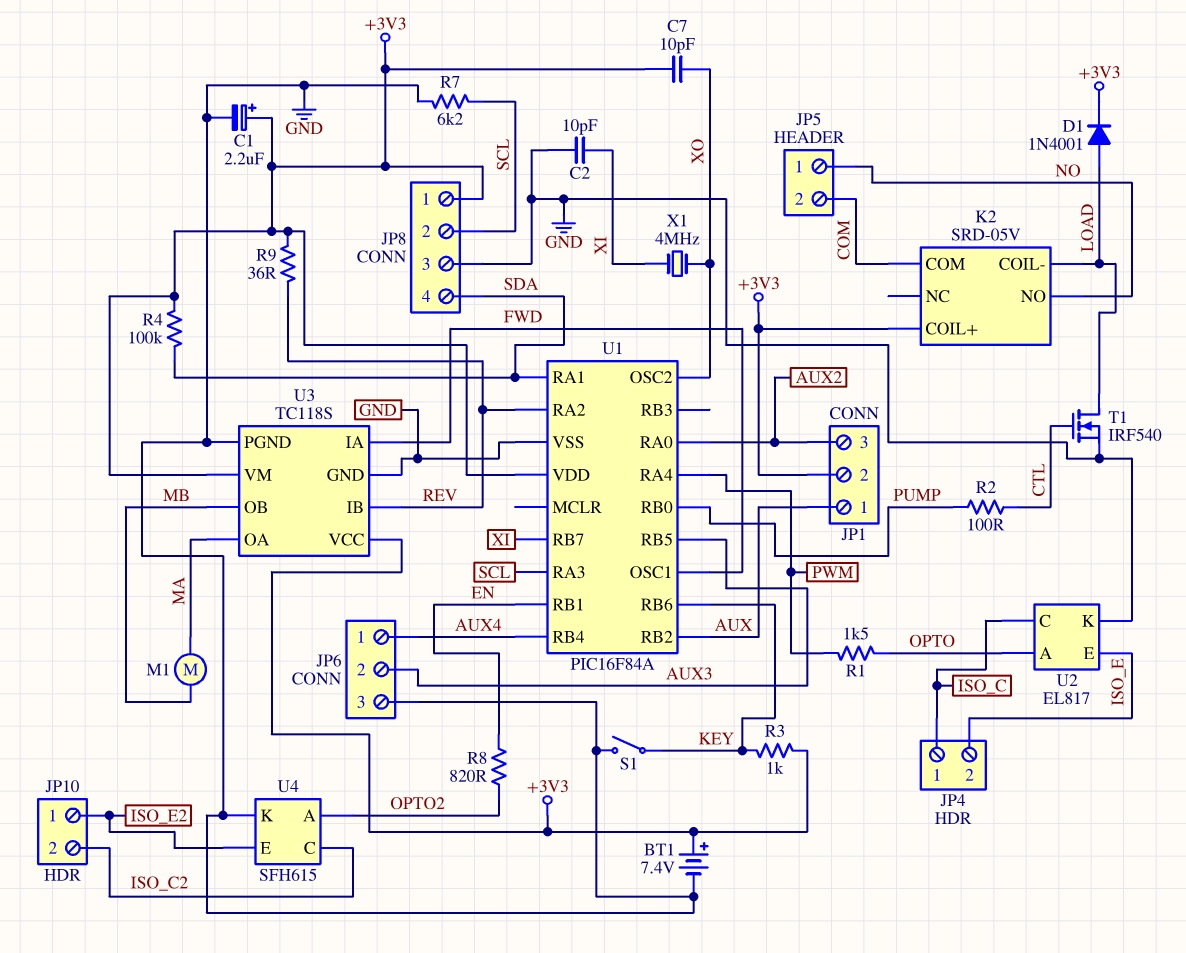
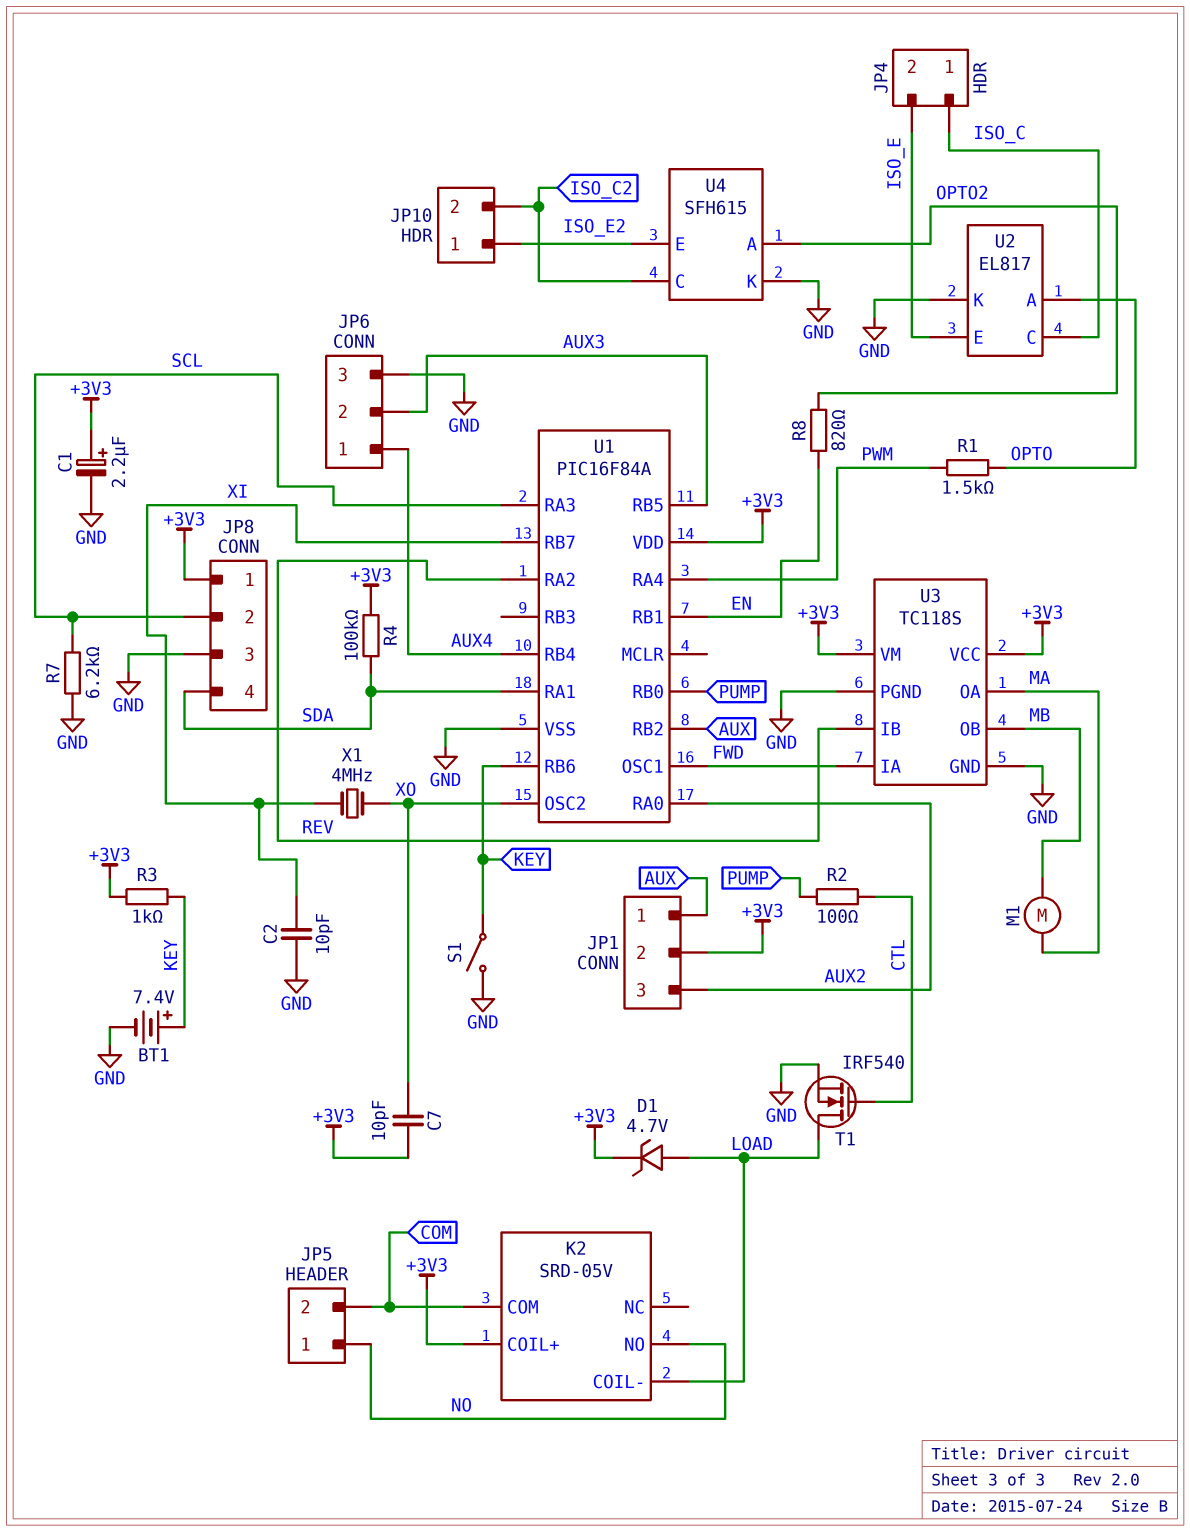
BT1: 7.4V (plus +3V3, minus GND) -> 7.4V (plus KEY, minus GND)
D1: diode 1N4001 (A LOAD, K +3V3) -> zener 4.7V (A LOAD, K +3V3)
R9: 36 (+3V3, REV) -> none

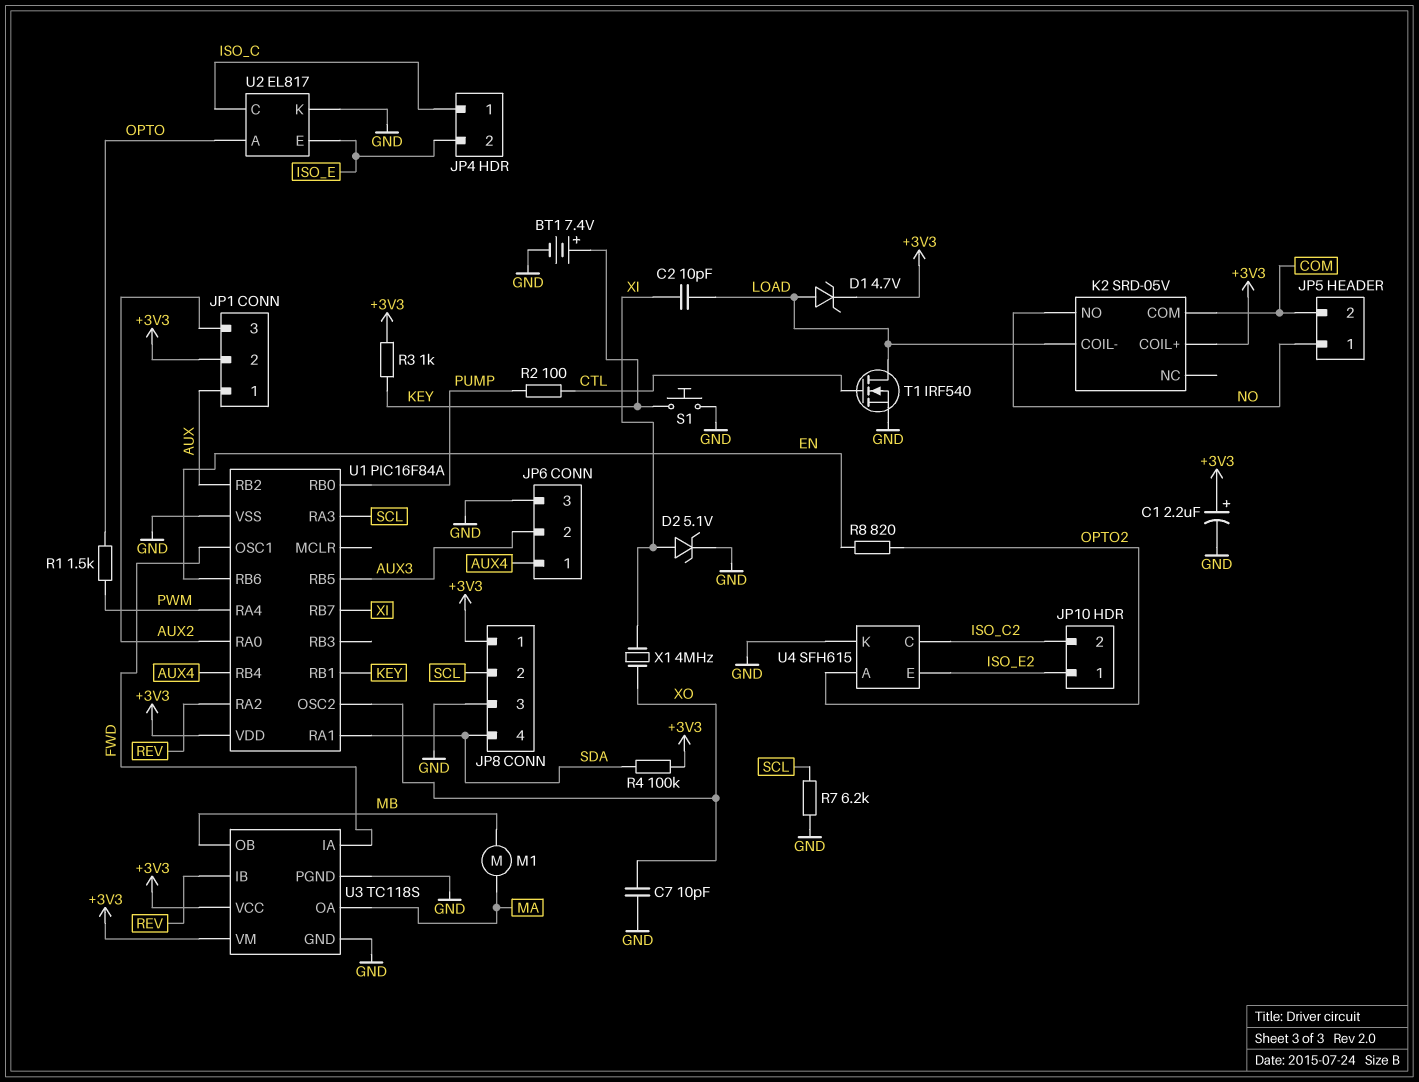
C2: 10pF (GND, XI) -> 10pF (LOAD, XI)
C7: 10pF (+3V3, XO) -> 10pF (GND, XO)
D2: none -> zener 5.1V (A XI, K GND)
S1: switch (GND, KEY) -> button (GND, KEY)
U1 pin RB1: EN -> KEY
U1 pin RB6: KEY -> EN

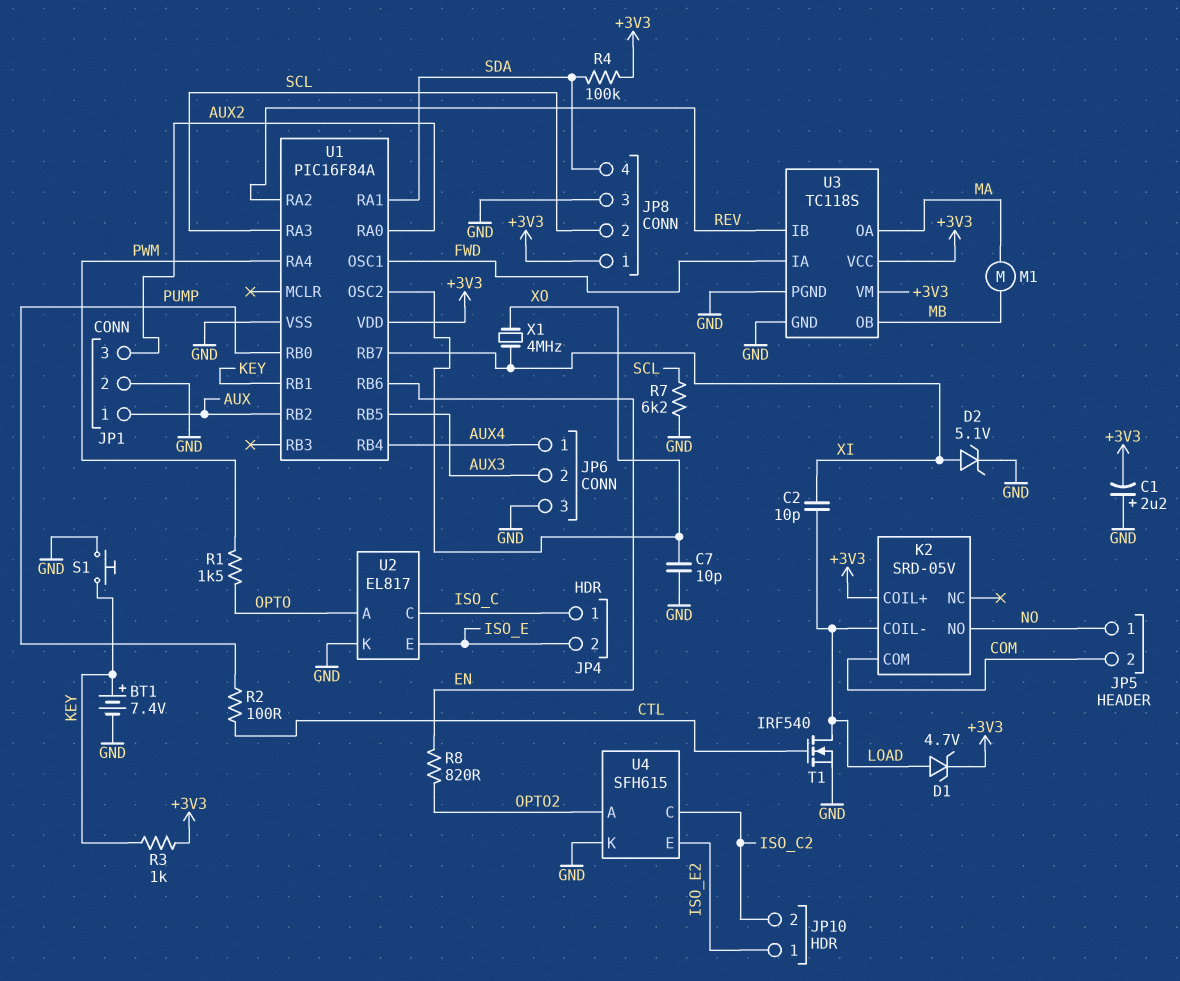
C1: 2.2uF (plus +3V3, minus GND) -> 2.2uF (plus GND, minus +3V3)
JP1 pin 2: +3V3 -> GND

